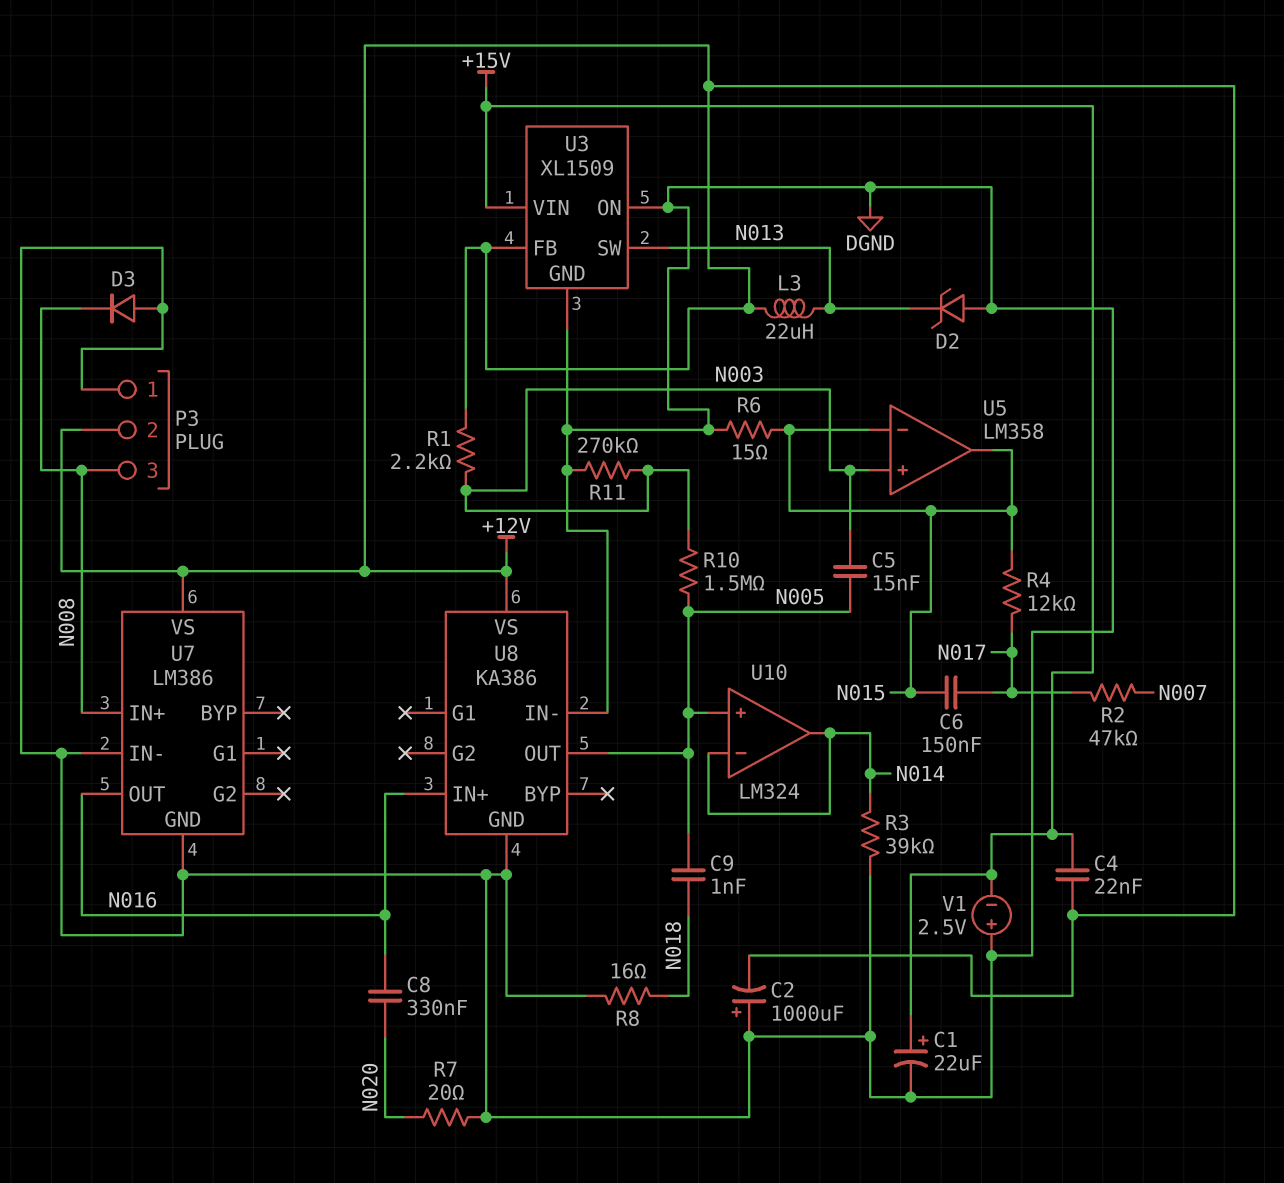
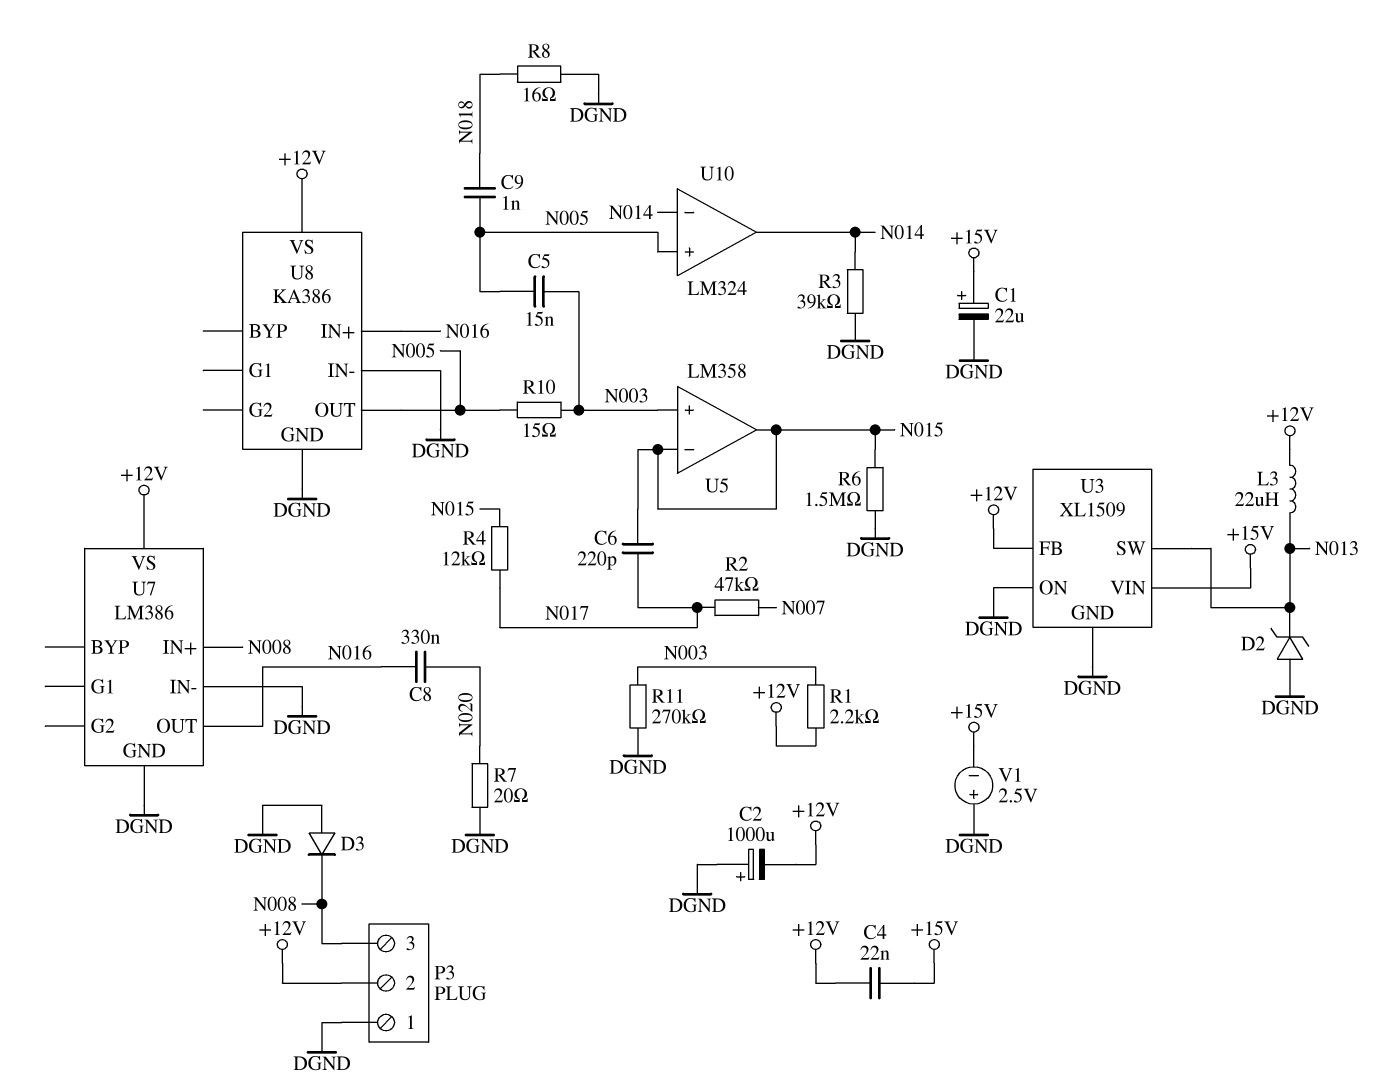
C6: 150nF (N015, N017) -> 220pF (N015, N017)
R6: 15 (DGND, N015) -> 1.5M (DGND, N015)
R10: 1.5M (N003, N005) -> 15 (N003, N005)

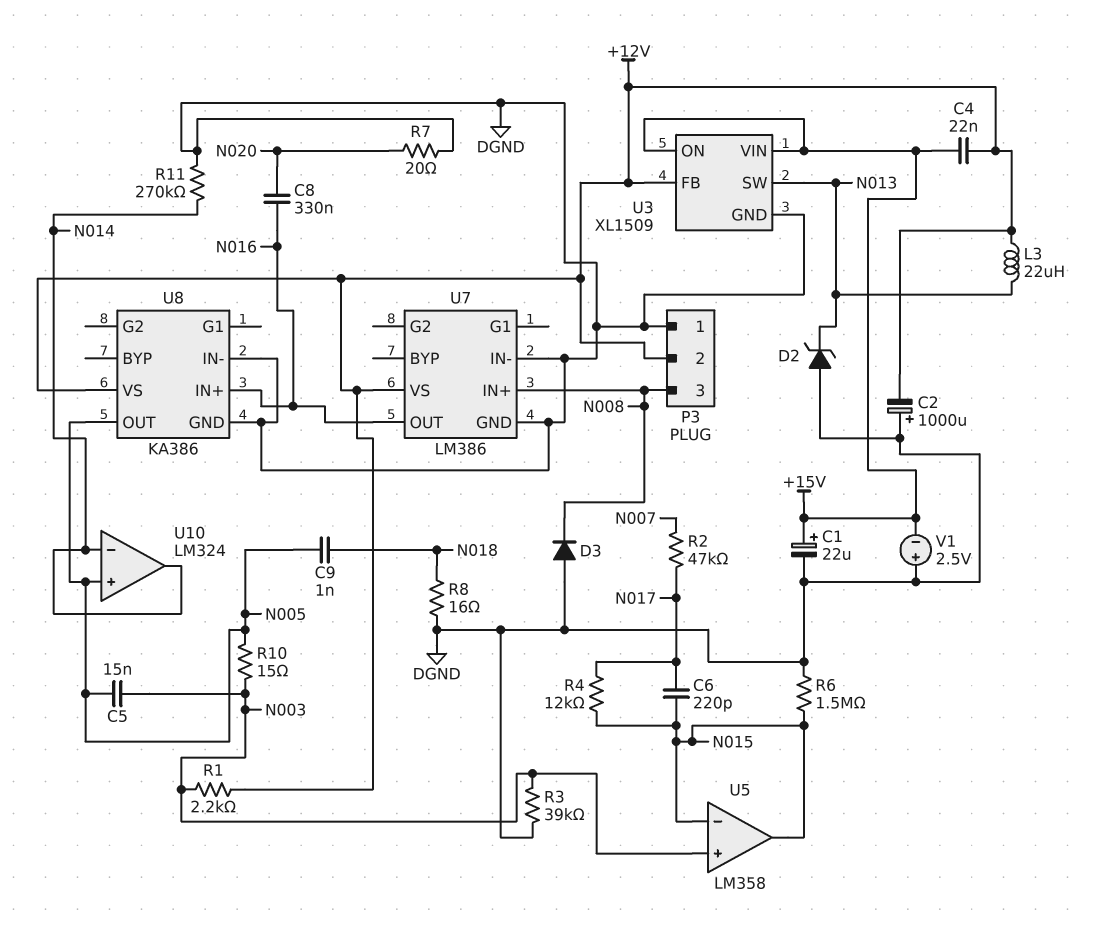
R3: 39k (DGND, N014) -> 39k (DGND, N003)
R11: 270k (DGND, N003) -> 270k (DGND, N014)
U3 pin ON: DGND -> +15V

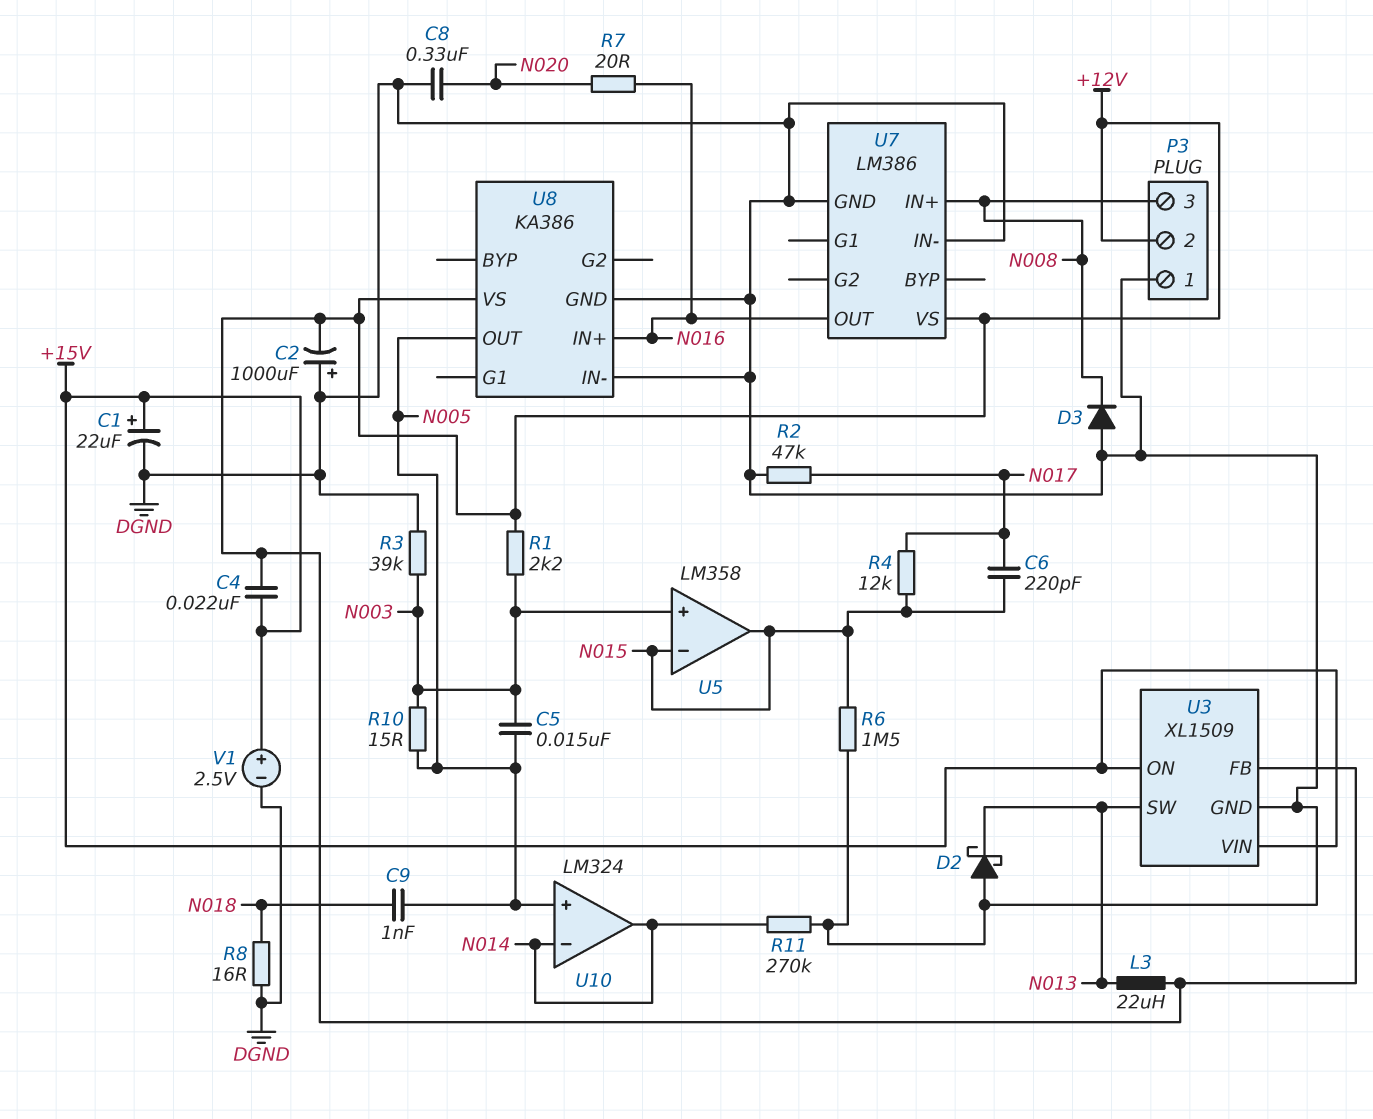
C8: 330nF (N016, N020) -> 330nF (DGND, N020)
D2: zener (A DGND, K N013) -> schottky (A DGND, K N013)
R2: 47k (N007, N017) -> 47k (DGND, N017)
R7: 20 (DGND, N020) -> 20 (N016, N020)
V1: 2.5V (plus DGND, minus +15V) -> 2.5V (plus +15V, minus DGND)

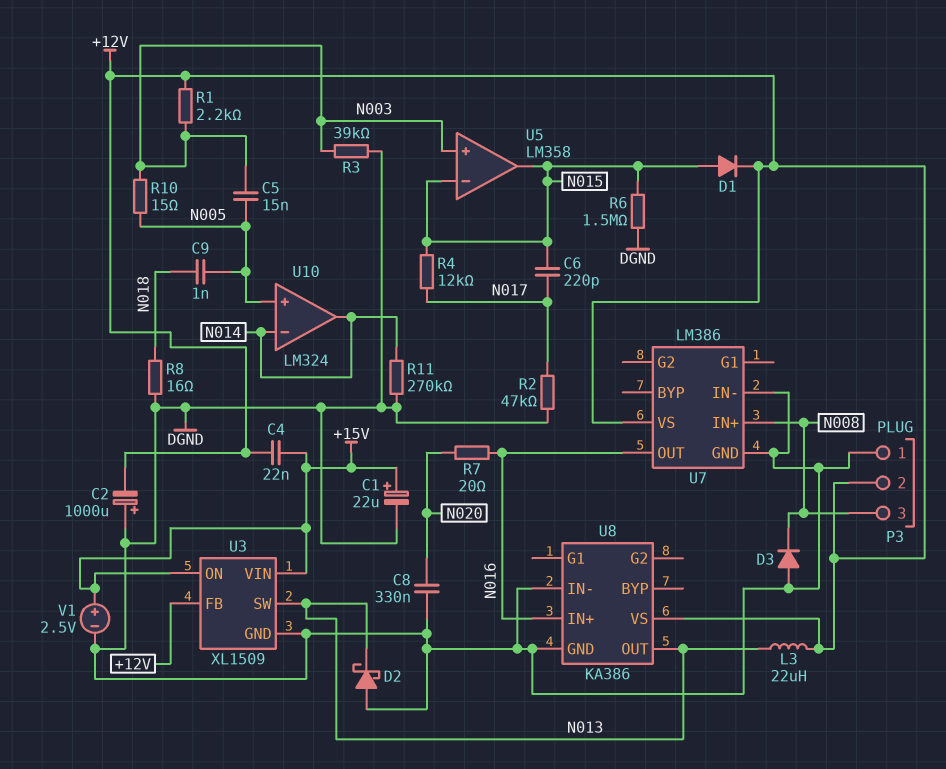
D1: none -> diode (A N015, K +12V)
U8 pin OUT: N005 -> N013

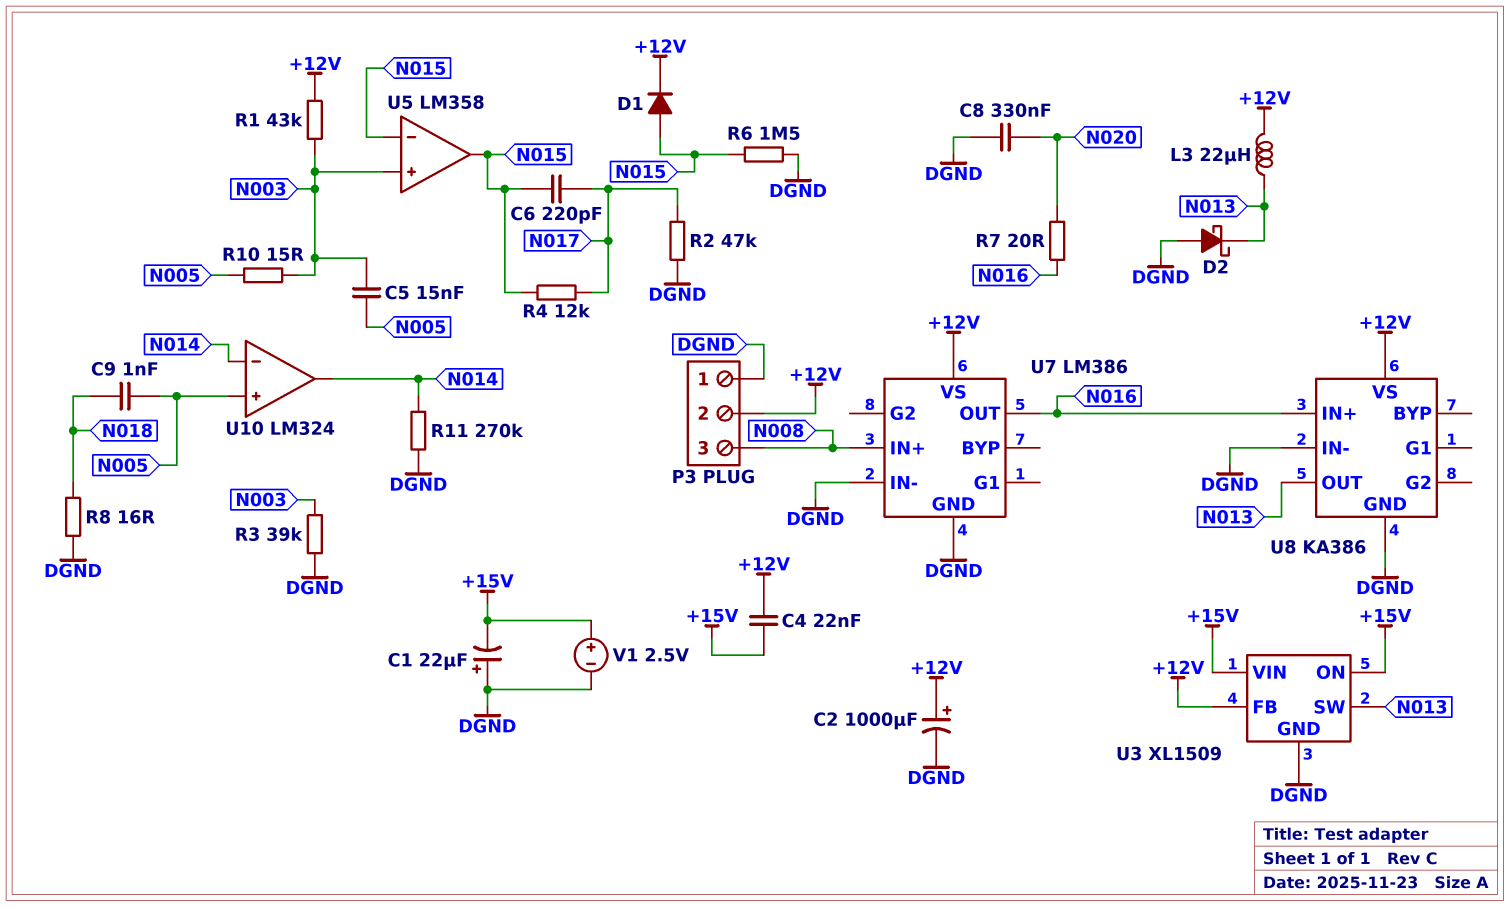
C1: 22uF (plus +15V, minus DGND) -> 22uF (plus DGND, minus +15V)
C2: 1000uF (plus DGND, minus +12V) -> 1000uF (plus +12V, minus DGND)
D3: diode (A DGND, K N008) -> none
R1: 2.2k (+12V, N003) -> 43k (+12V, N003)

